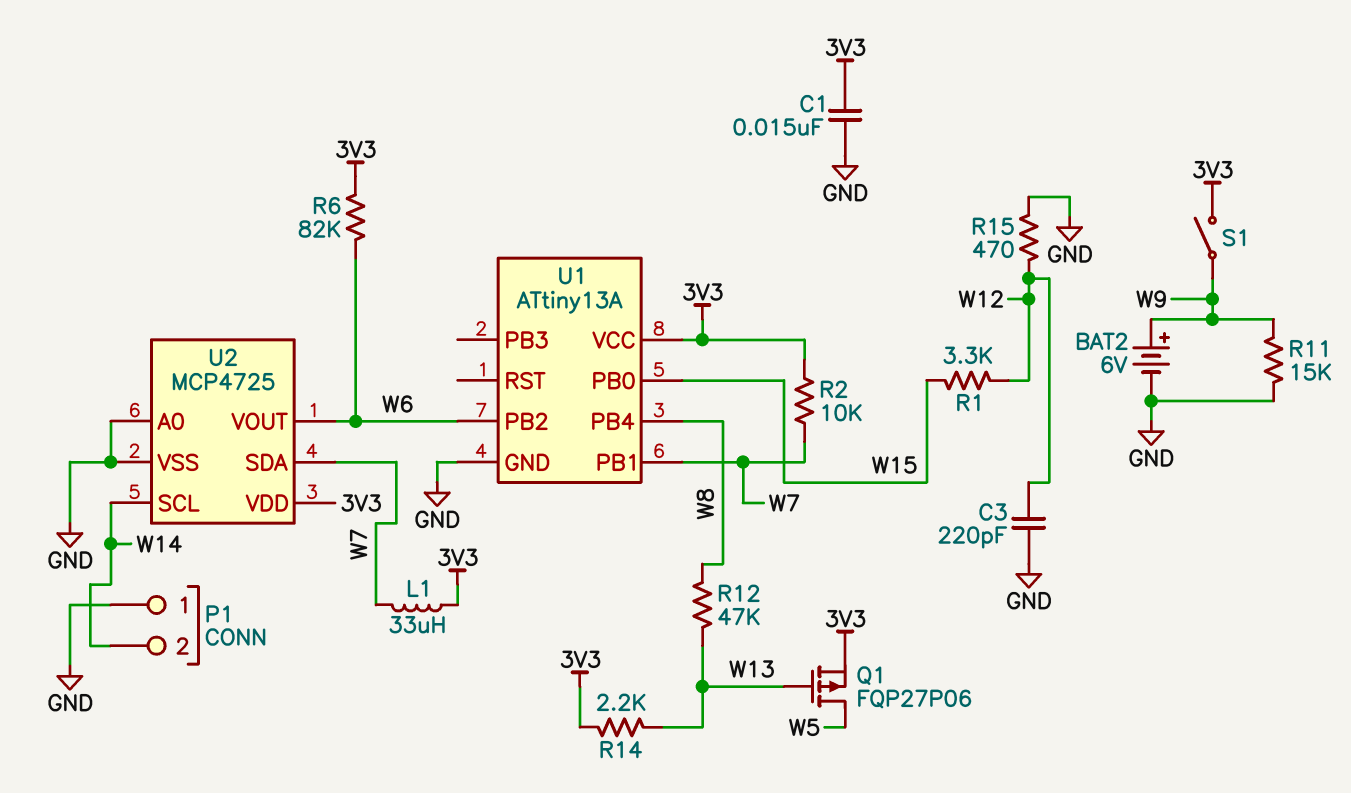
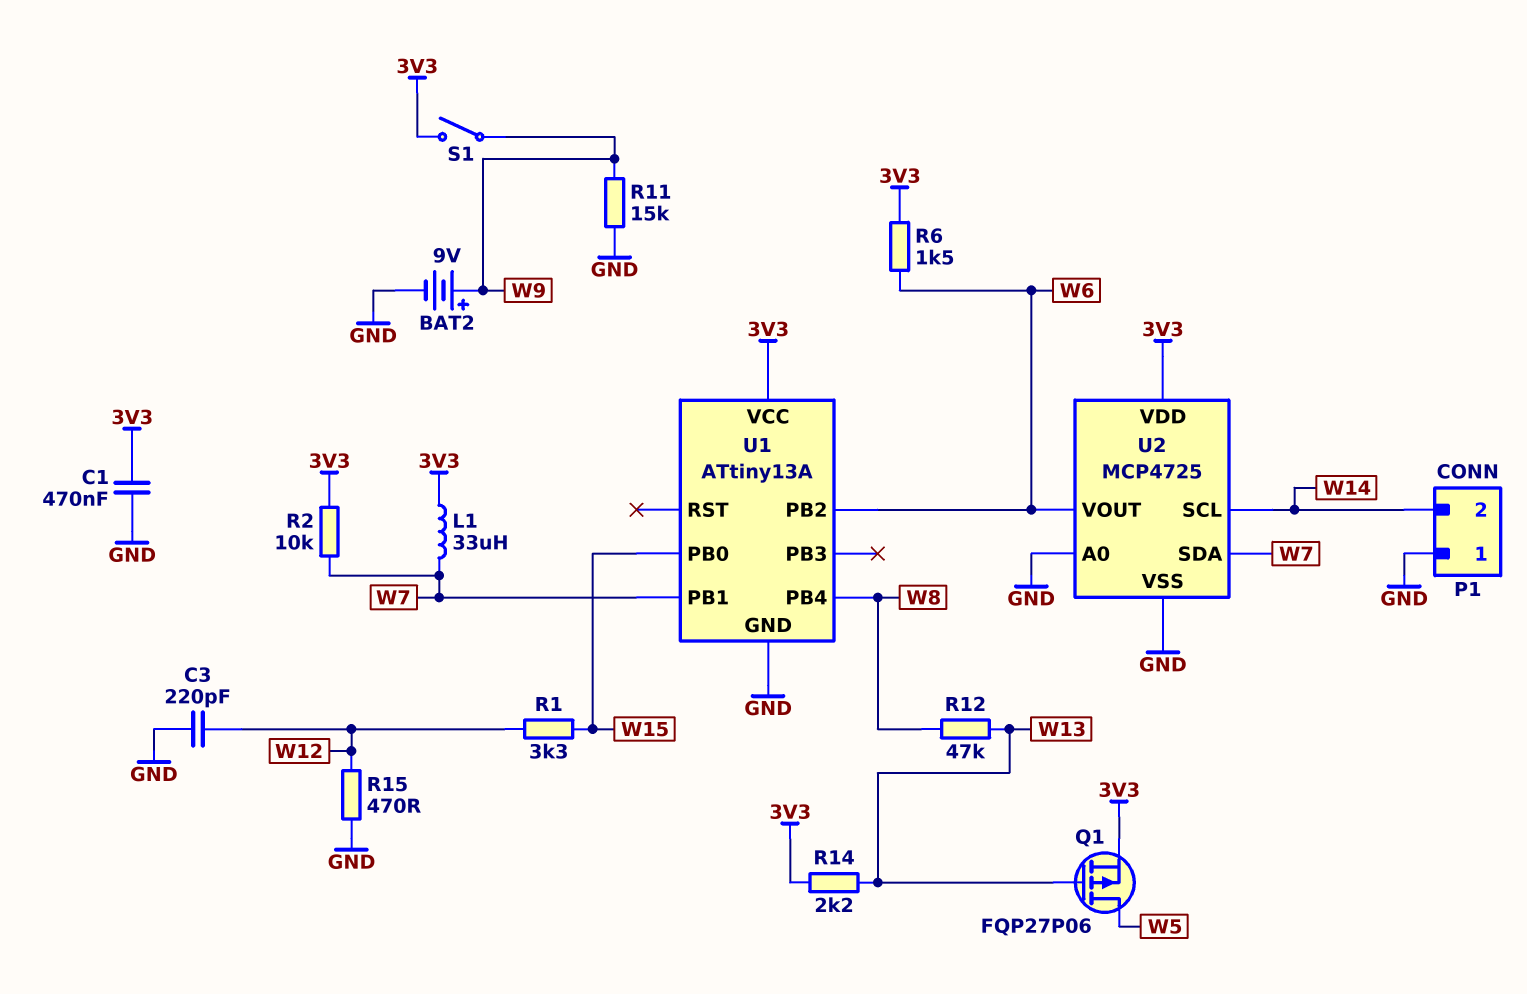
BAT2: 6V (plus W9, minus GND) -> 9V (plus W9, minus GND)
C1: 15nF (3V3, GND) -> 470nF (3V3, GND)
R6: 82k (3V3, W6) -> 1.5k (3V3, W6)

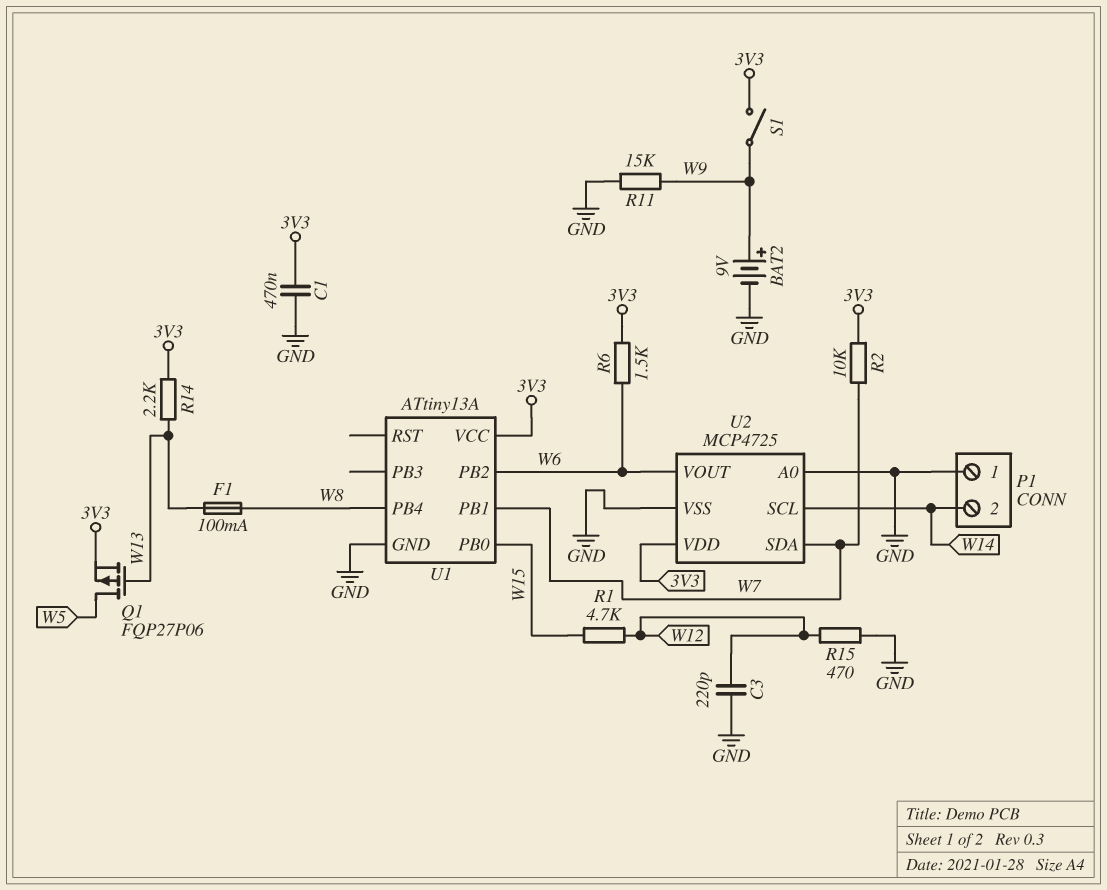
F1: none -> 100mA (W8, W13)
L1: 33uH (3V3, W7) -> none
R1: 3.3k (W12, W15) -> 4.7k (W12, W15)
R12: 47k (W8, W13) -> none

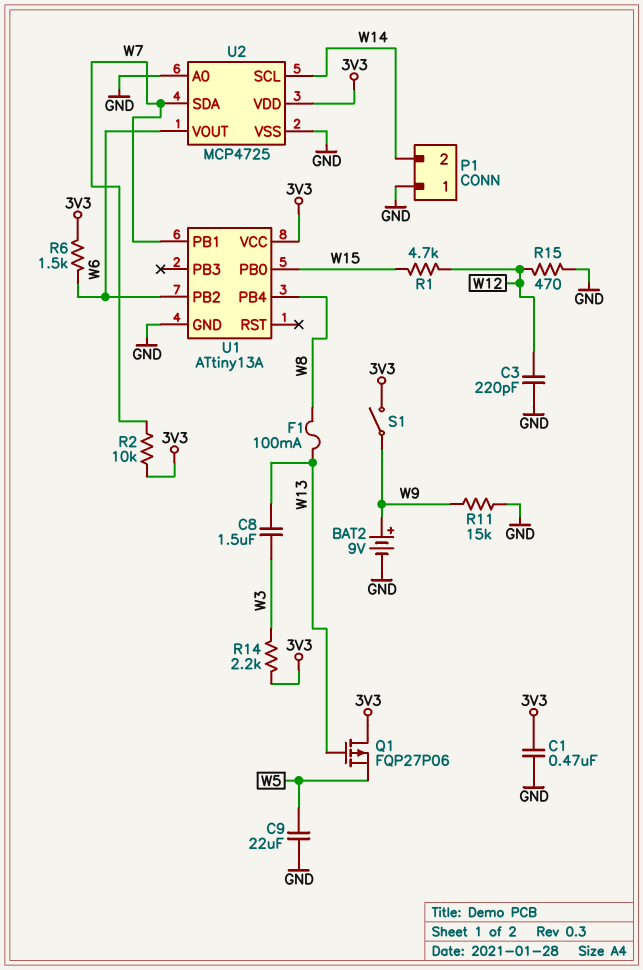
C8: none -> 1.5uF (W3, W13)
C9: none -> 22uF (GND, W5)
Q1: PMOS FQP27P06 (G W13, D W5, S 3V3) -> PMOS FQP27P06 (G W13, D 3V3, S W5)
R14: 2.2k (3V3, W13) -> 2.2k (3V3, W3)

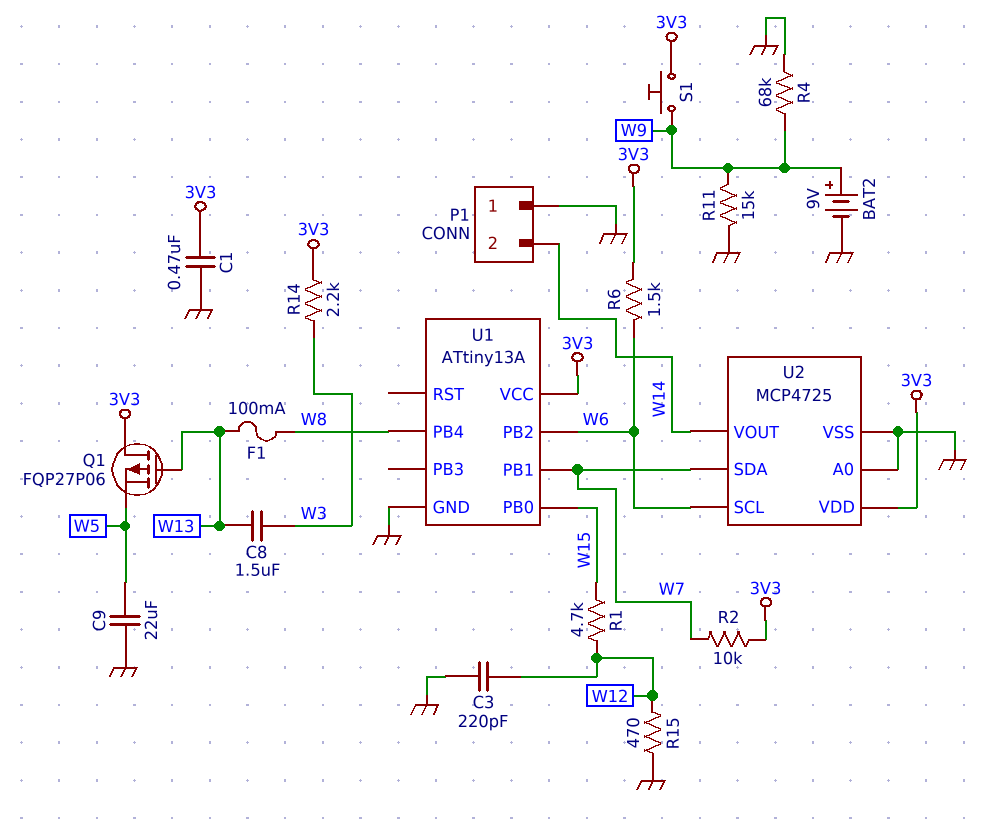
R4: none -> 68k (GND, W9)
S1: switch (3V3, W9) -> button (3V3, W9)
U2 pin SCL: W14 -> W6
U2 pin VOUT: W6 -> W14

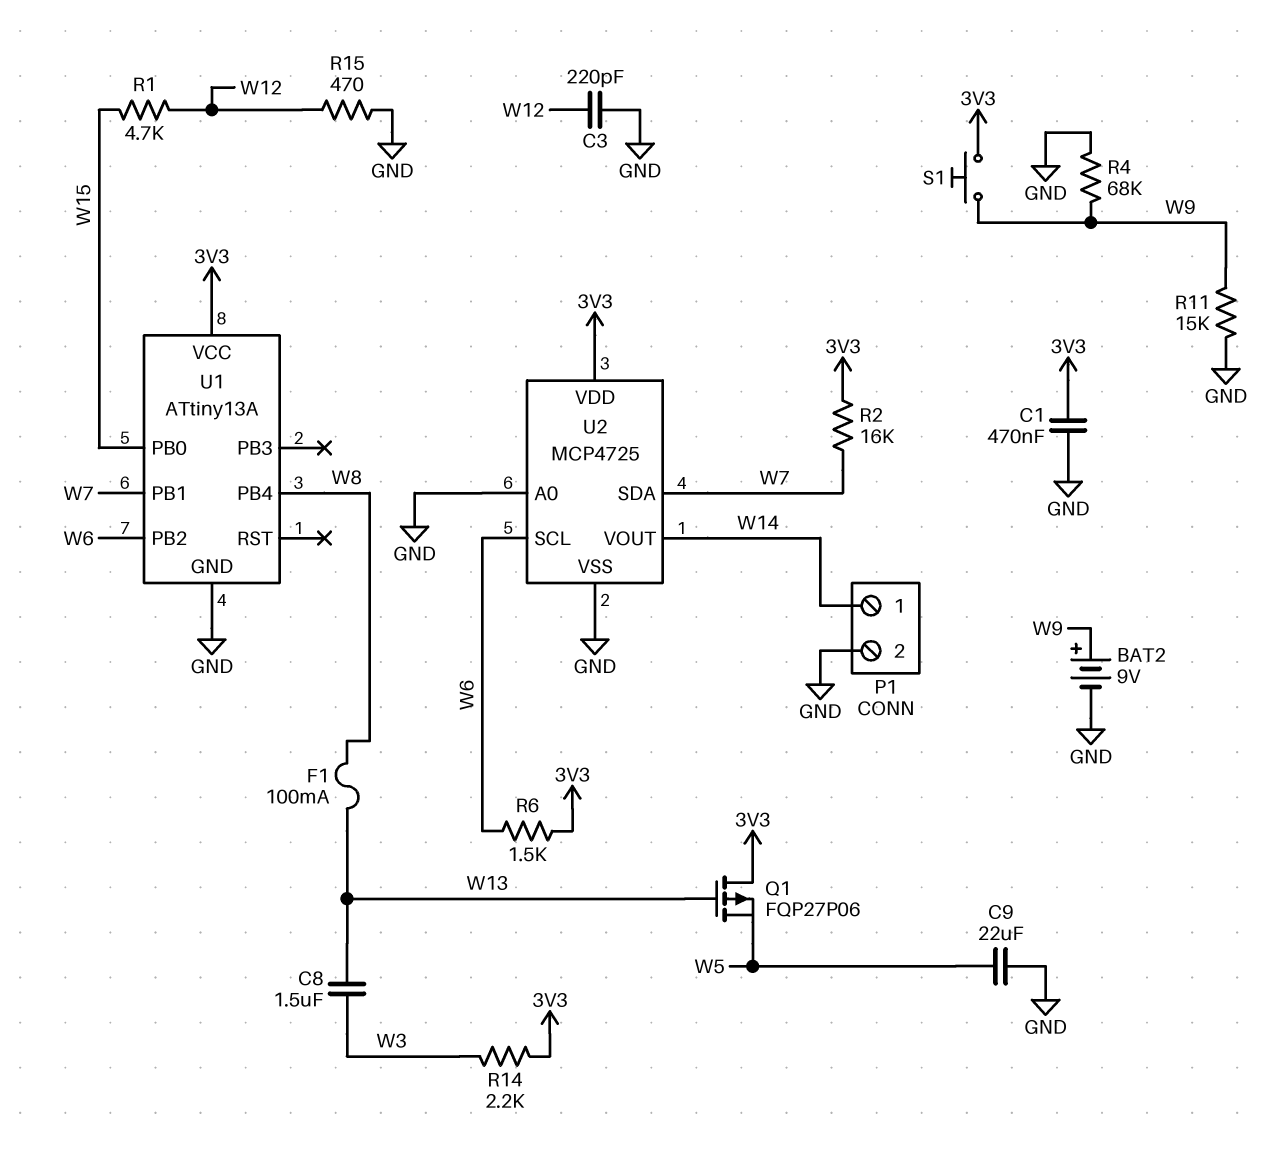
P1 pin 1: GND -> W14
P1 pin 2: W14 -> GND
R2: 10k (3V3, W7) -> 16k (3V3, W7)

